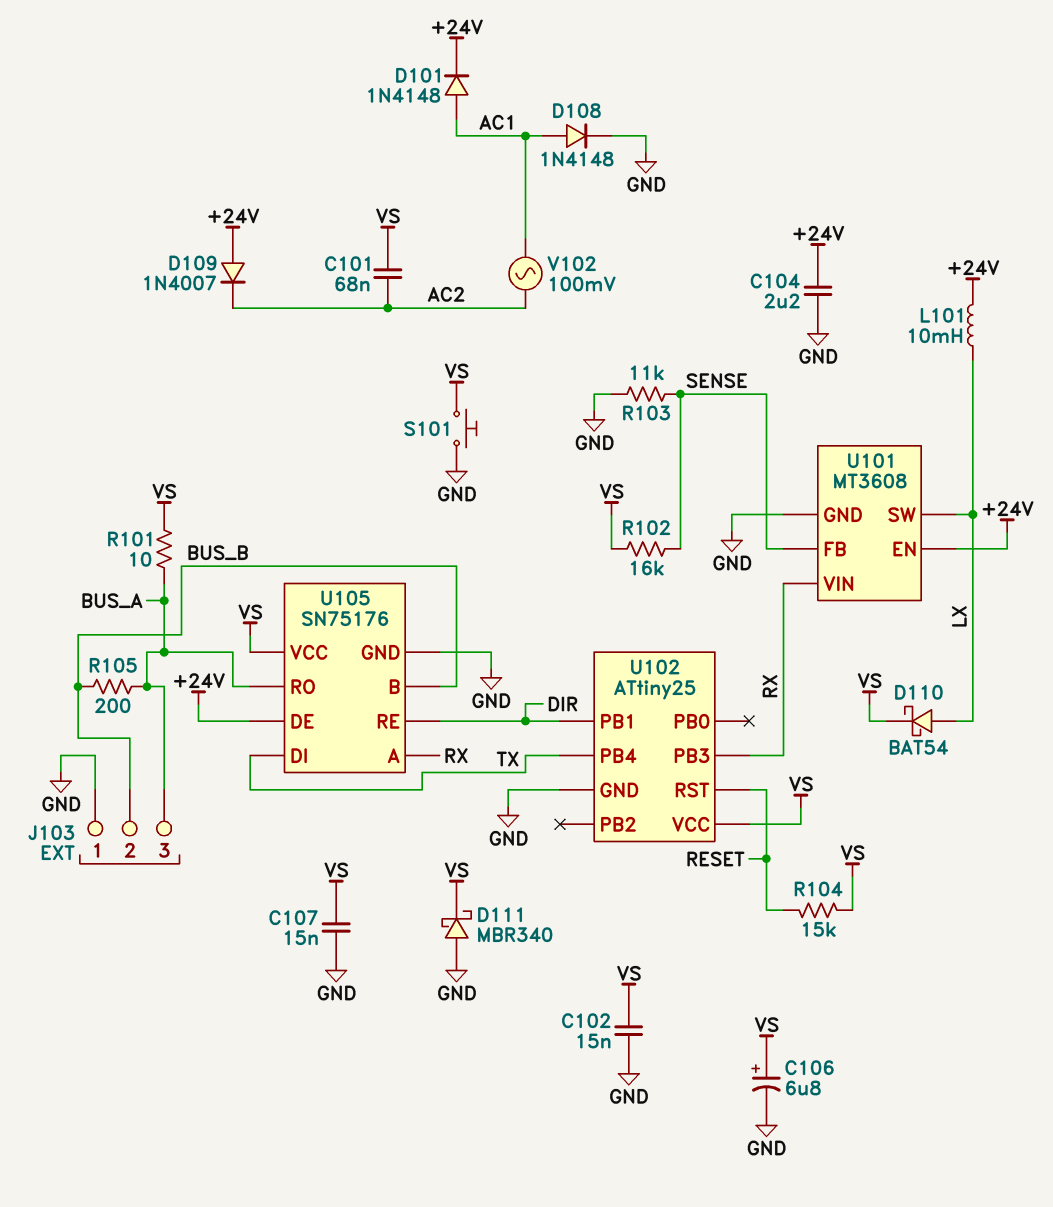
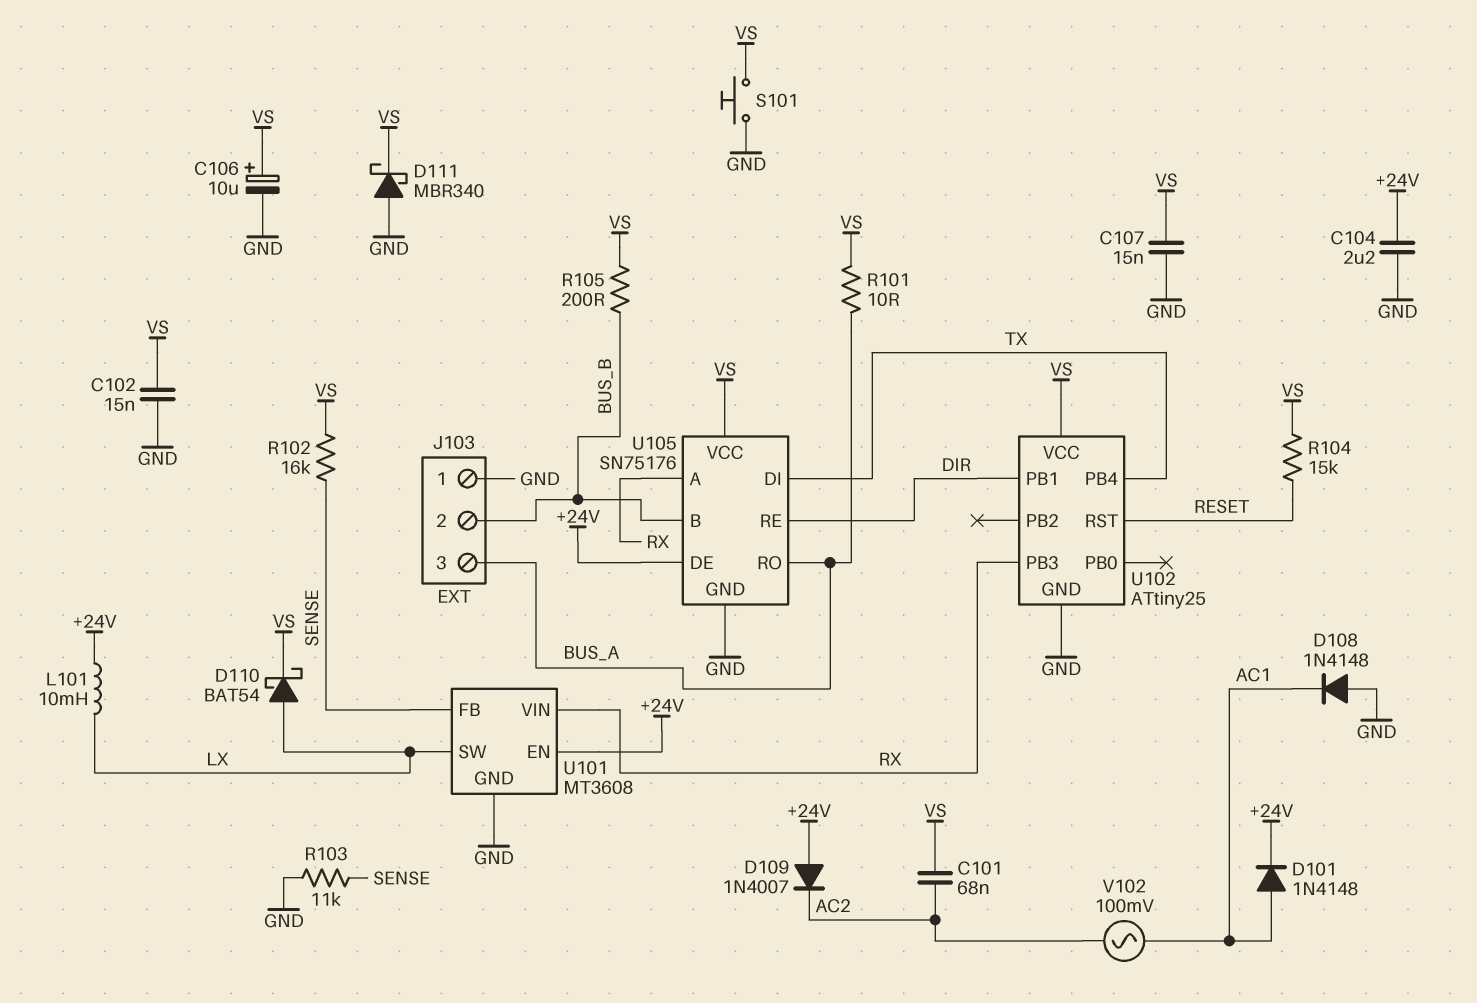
C106: 6.8uF (plus VS, minus GND) -> 10uF (plus VS, minus GND)
D108: diode 1N4148 (A AC1, K GND) -> diode 1N4148 (A GND, K AC1)
R105: 200 (BUS_A, BUS_B) -> 200 (BUS_B, VS)

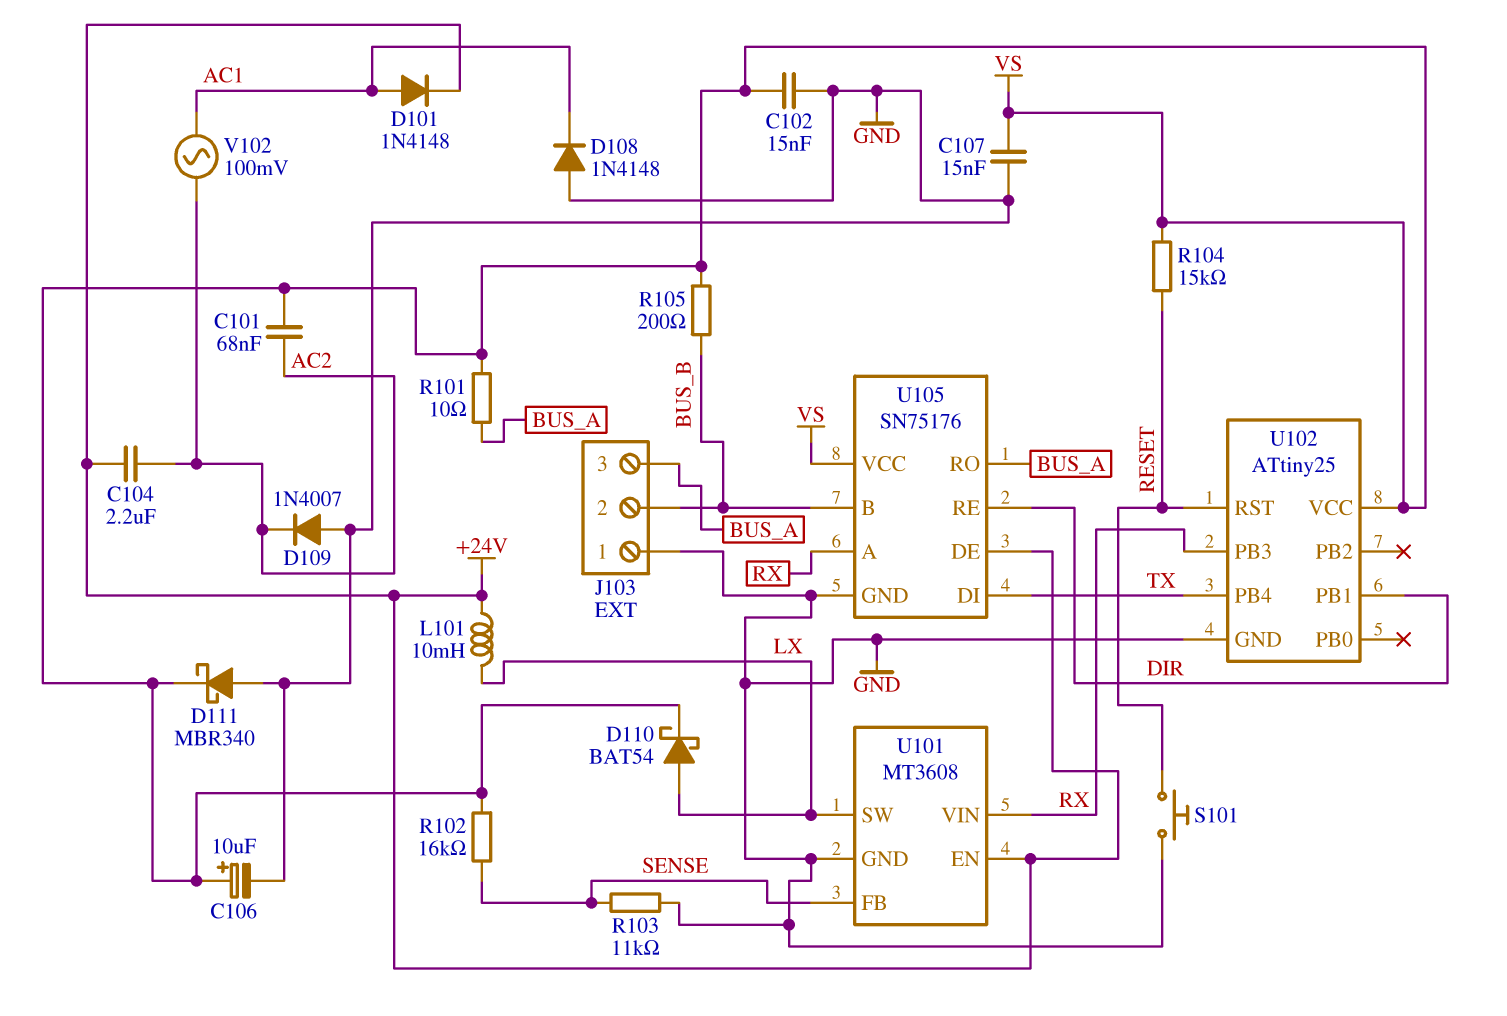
C104: 2.2uF (+24V, GND) -> 2.2uF (+24V, AC2)
D109: diode 1N4007 (A +24V, K AC2) -> diode 1N4007 (A GND, K AC2)
S101: button (GND, VS) -> button (GND, RESET)

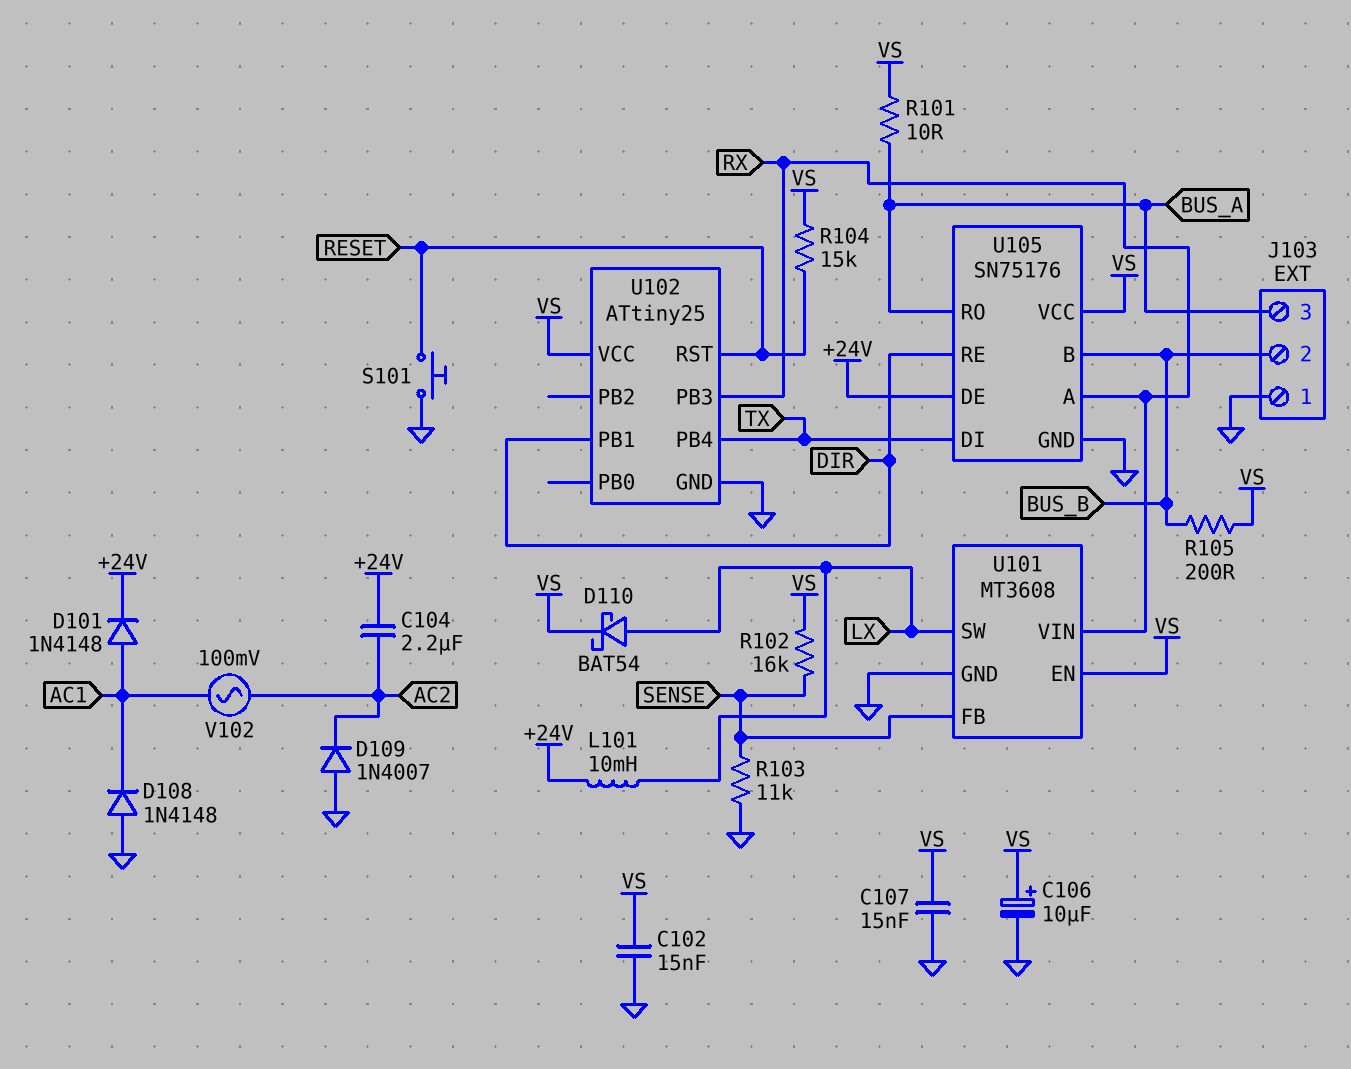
C101: 68nF (AC2, VS) -> none
D111: schottky MBR340 (A GND, K VS) -> none
U101 pin EN: +24V -> VS

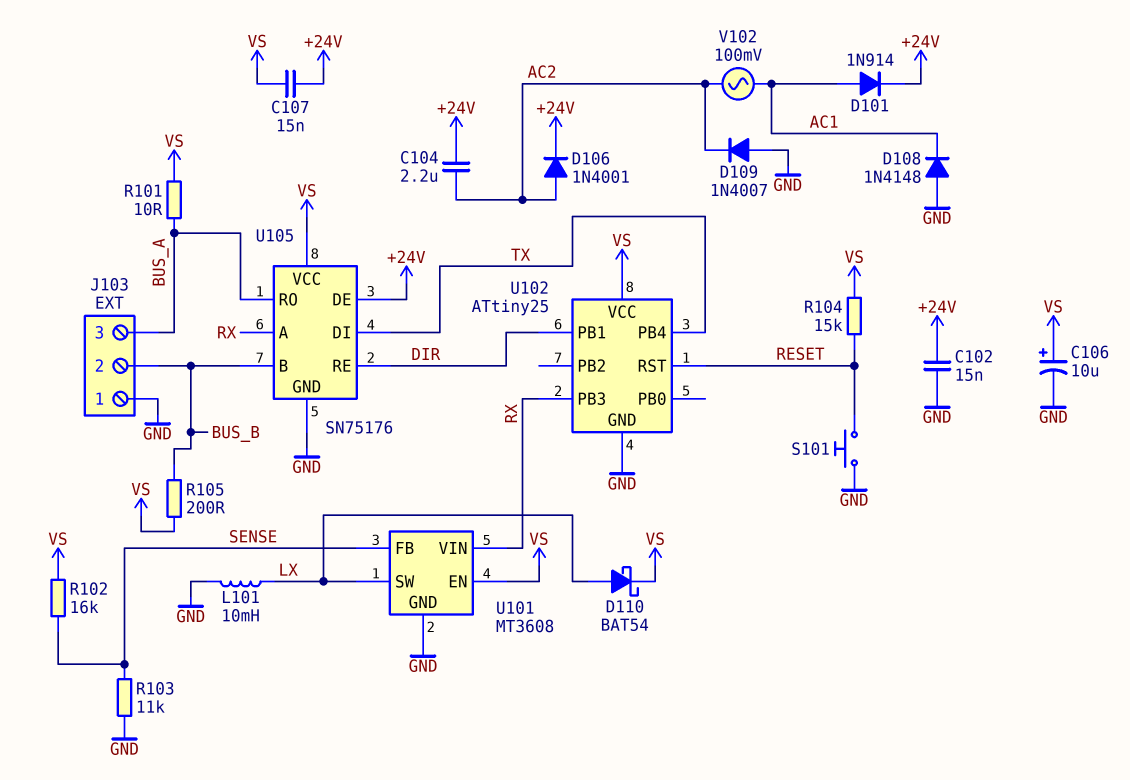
C102: 15nF (GND, VS) -> 15nF (+24V, GND)
C107: 15nF (GND, VS) -> 15nF (+24V, VS)
D101: diode 1N4148 (A AC1, K +24V) -> diode 1N914 (A AC1, K +24V)
D106: none -> diode 1N4001 (A AC2, K +24V)
L101: 10mH (+24V, LX) -> 10mH (GND, LX)

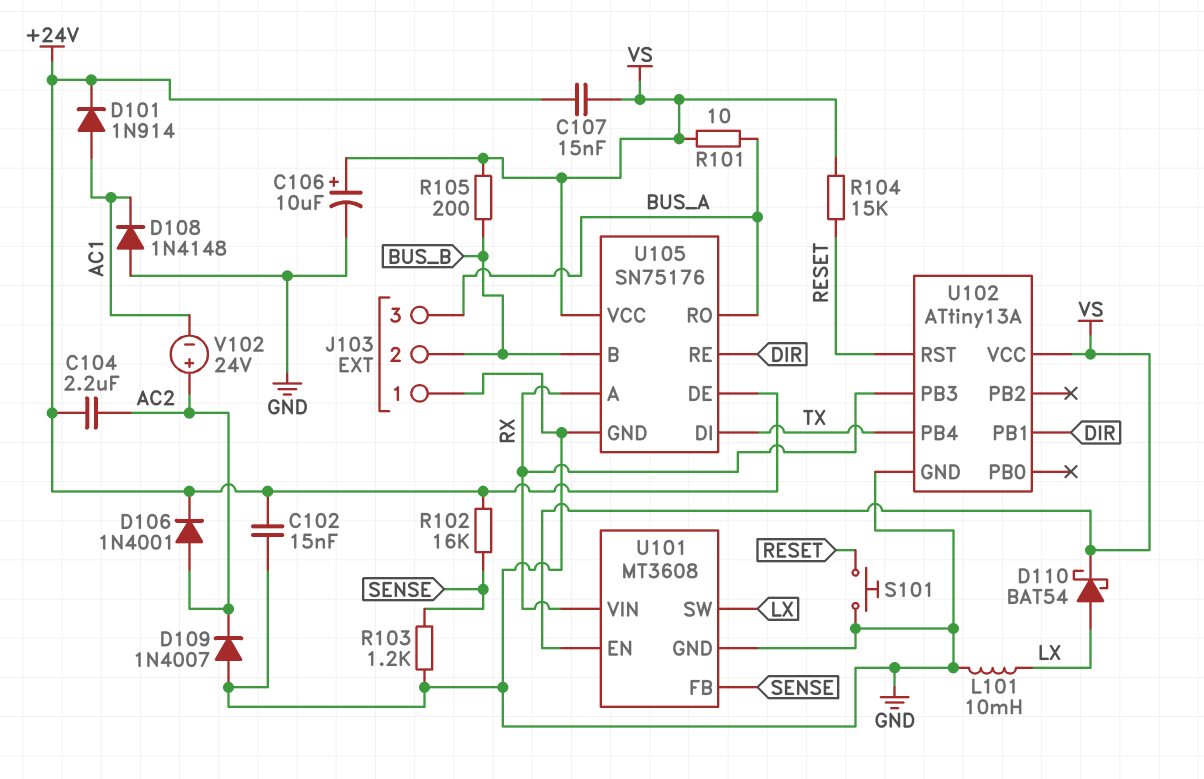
R102: 16k (SENSE, VS) -> 16k (+24V, SENSE)
R103: 11k (GND, SENSE) -> 1.2k (GND, SENSE)
U102: ATtiny25 -> ATtiny13A
V102: AC 100mV (AC1, AC2) -> 24V (plus AC2, minus AC1)

